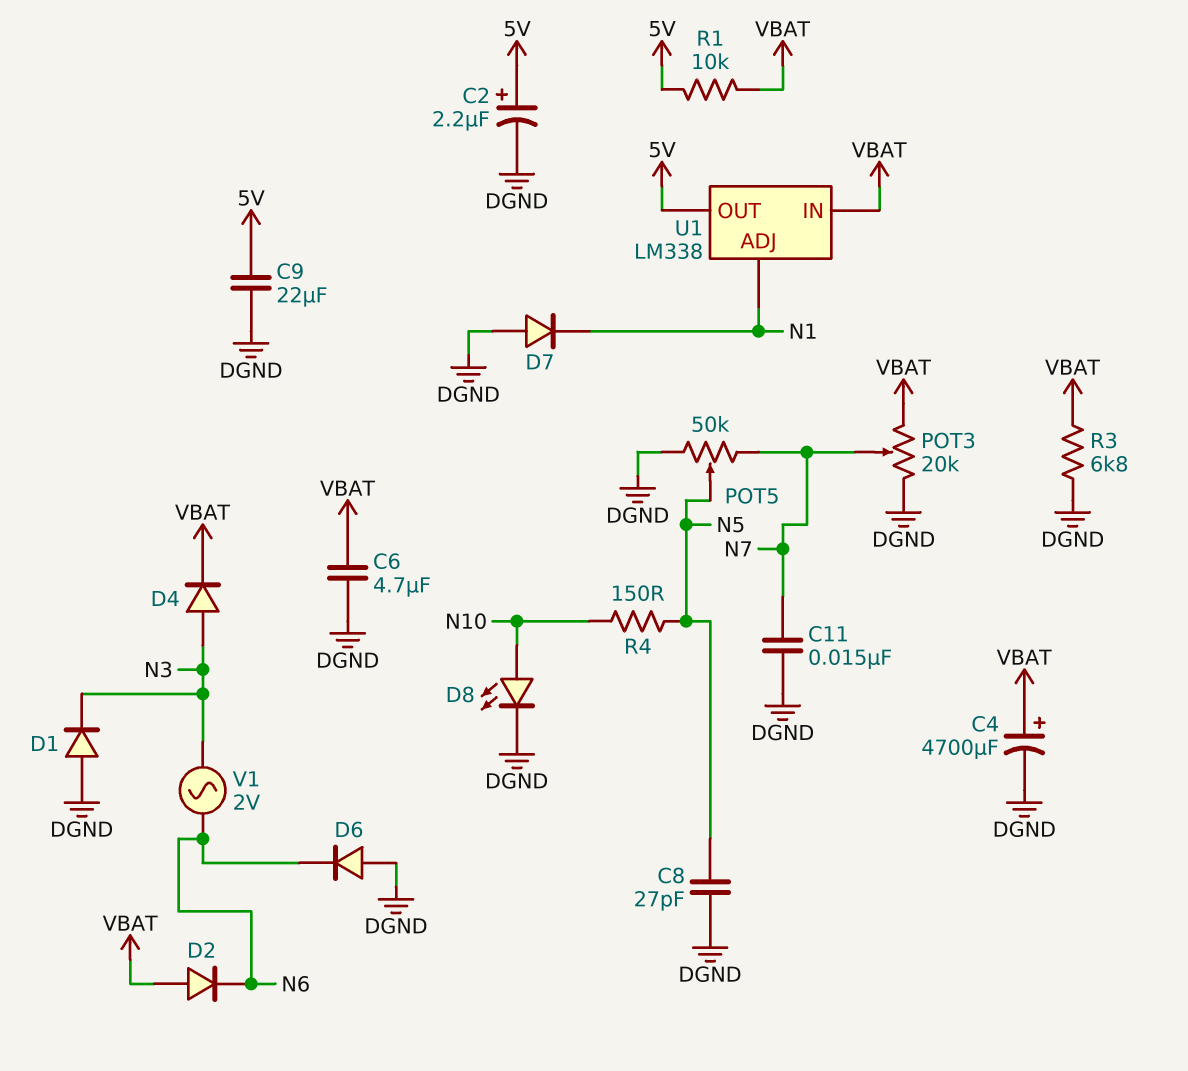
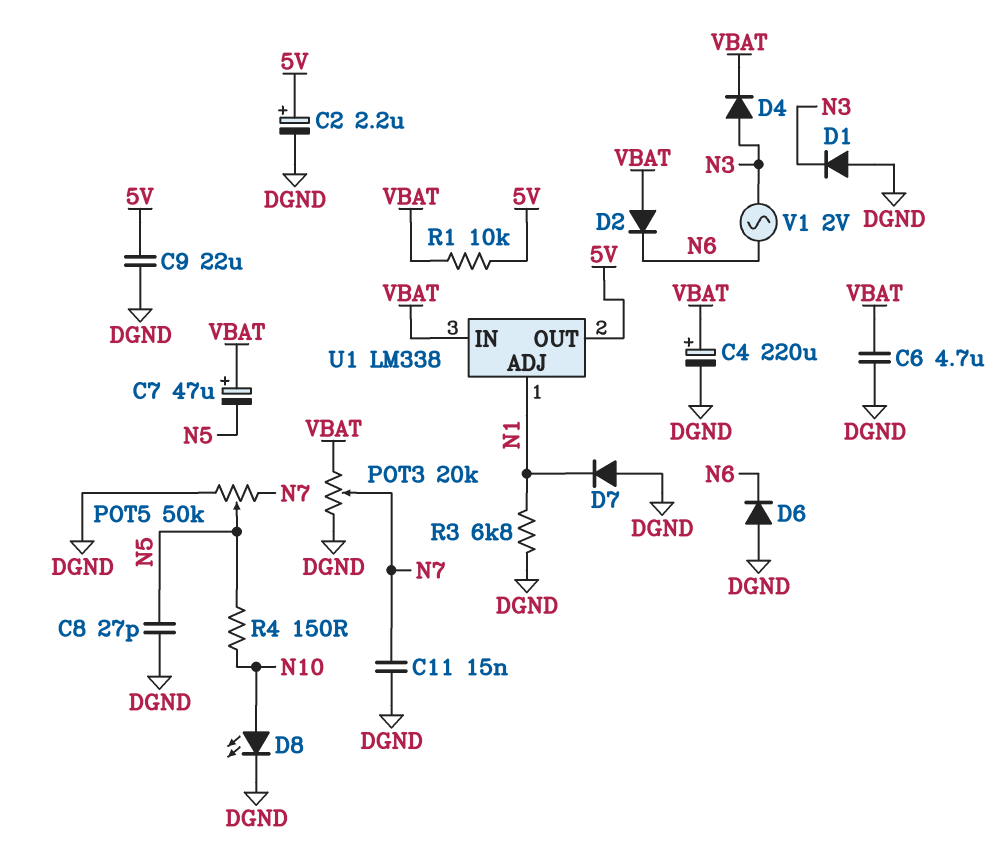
C4: 4700uF (plus VBAT, minus DGND) -> 220uF (plus VBAT, minus DGND)
C7: none -> 47uF (plus VBAT, minus N5)
R3: 6.8k (DGND, VBAT) -> 6.8k (DGND, N1)

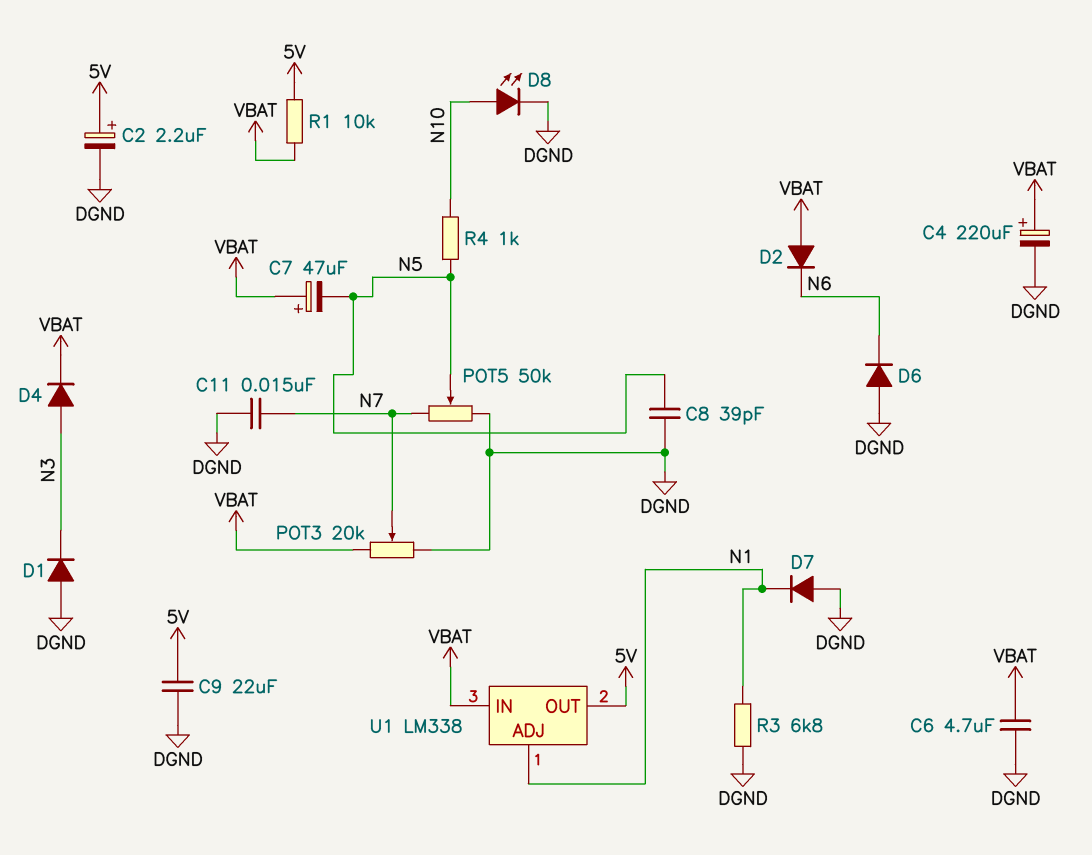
C8: 27pF (DGND, N5) -> 39pF (DGND, N5)
R4: 150 (N5, N10) -> 1k (N5, N10)
V1: AC 2V (N3, N6) -> none

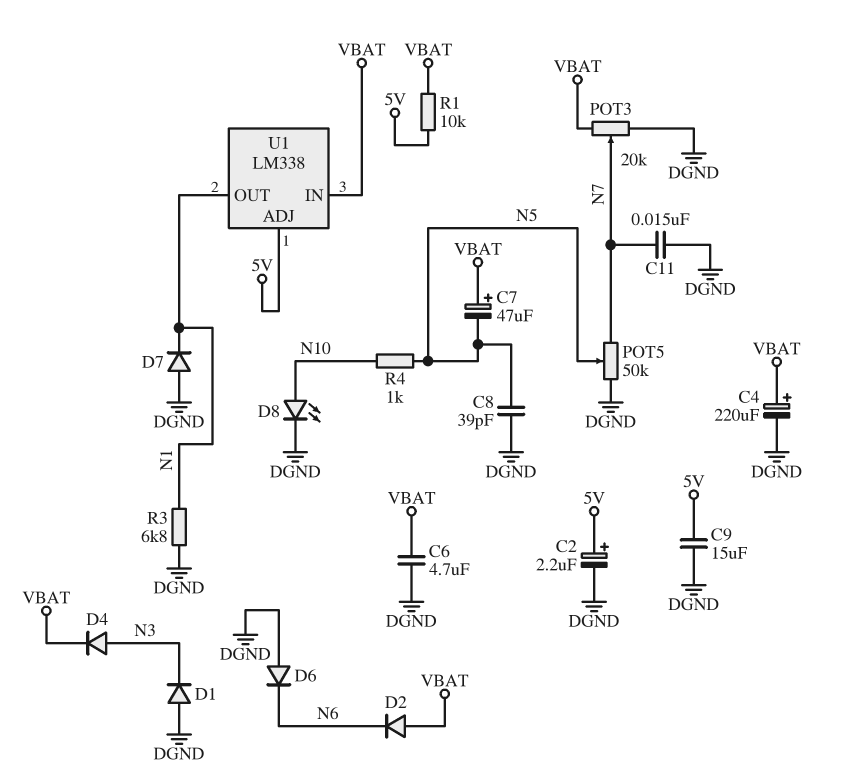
C9: 22uF (5V, DGND) -> 15uF (5V, DGND)
U1 pin ADJ: N1 -> 5V
U1 pin OUT: 5V -> N1

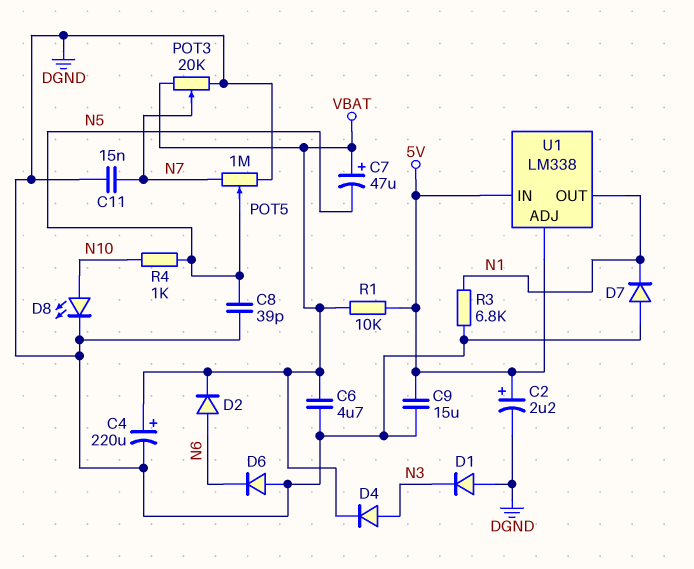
D2: diode (A VBAT, K N6) -> diode (A N6, K VBAT)
POT5: 50k (DGND, N7, wiper N5) -> 1M (DGND, N7, wiper N5)
U1 pin IN: VBAT -> 5V

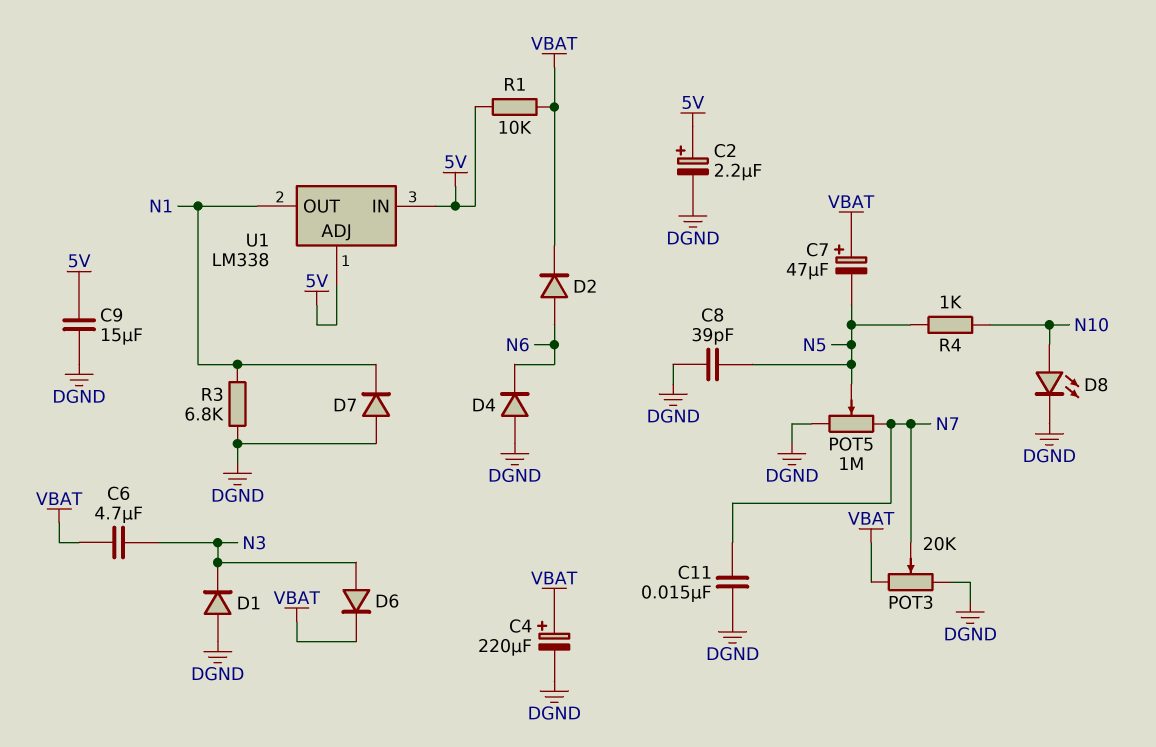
C6: 4.7uF (DGND, VBAT) -> 4.7uF (N3, VBAT)
D4: diode (A N3, K VBAT) -> diode (A DGND, K N6)
D6: diode (A DGND, K N6) -> diode (A N3, K VBAT)

